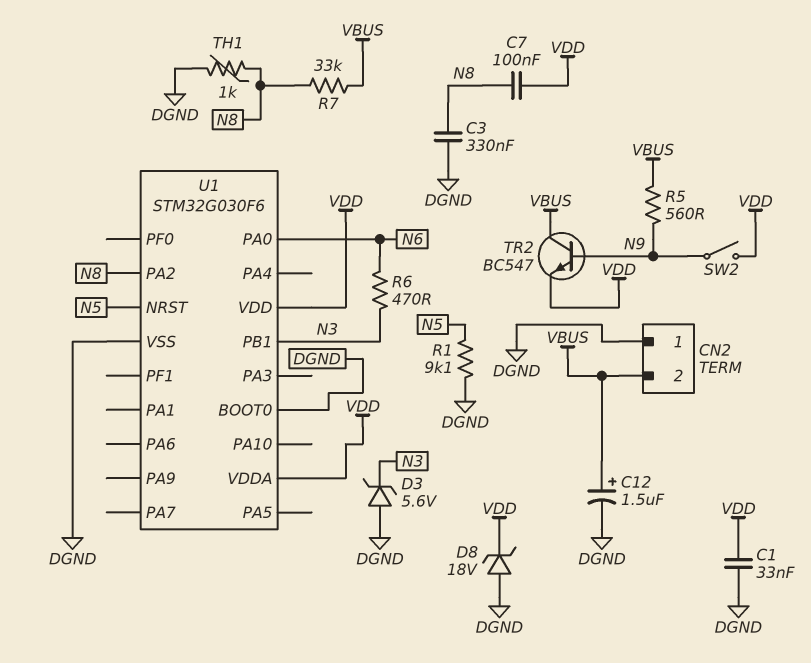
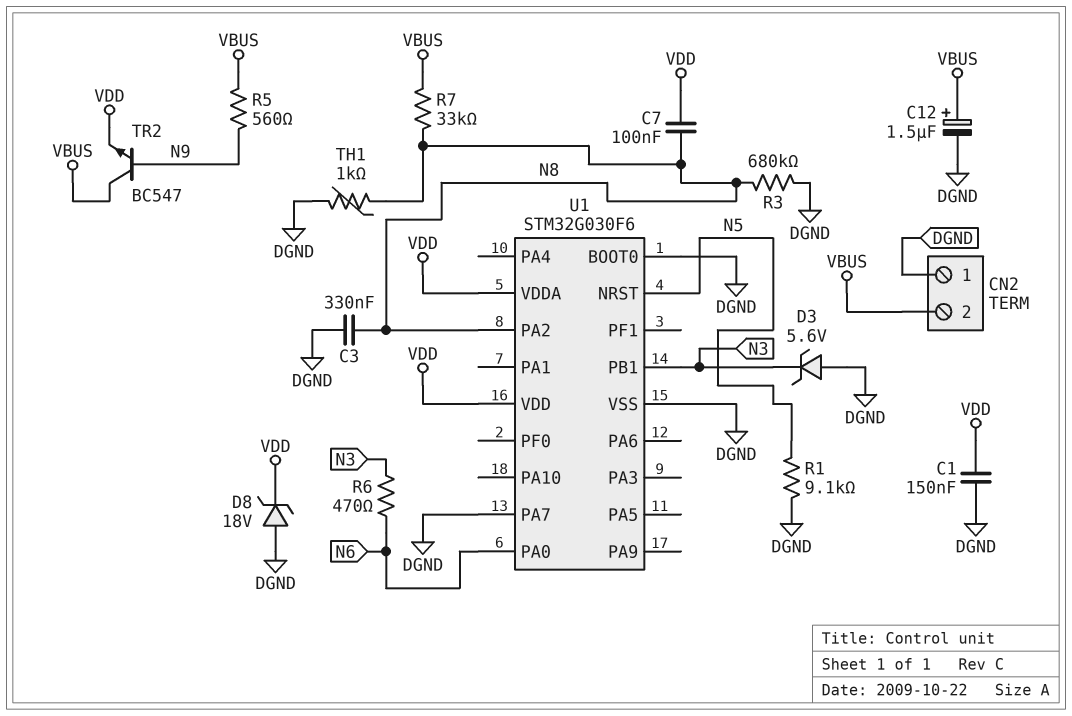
C1: 33nF (DGND, VDD) -> 150nF (DGND, VDD)
R3: none -> 680k (DGND, N8)
SW2: switch (N9, VDD) -> none
U1 pin PA7: none -> DGND

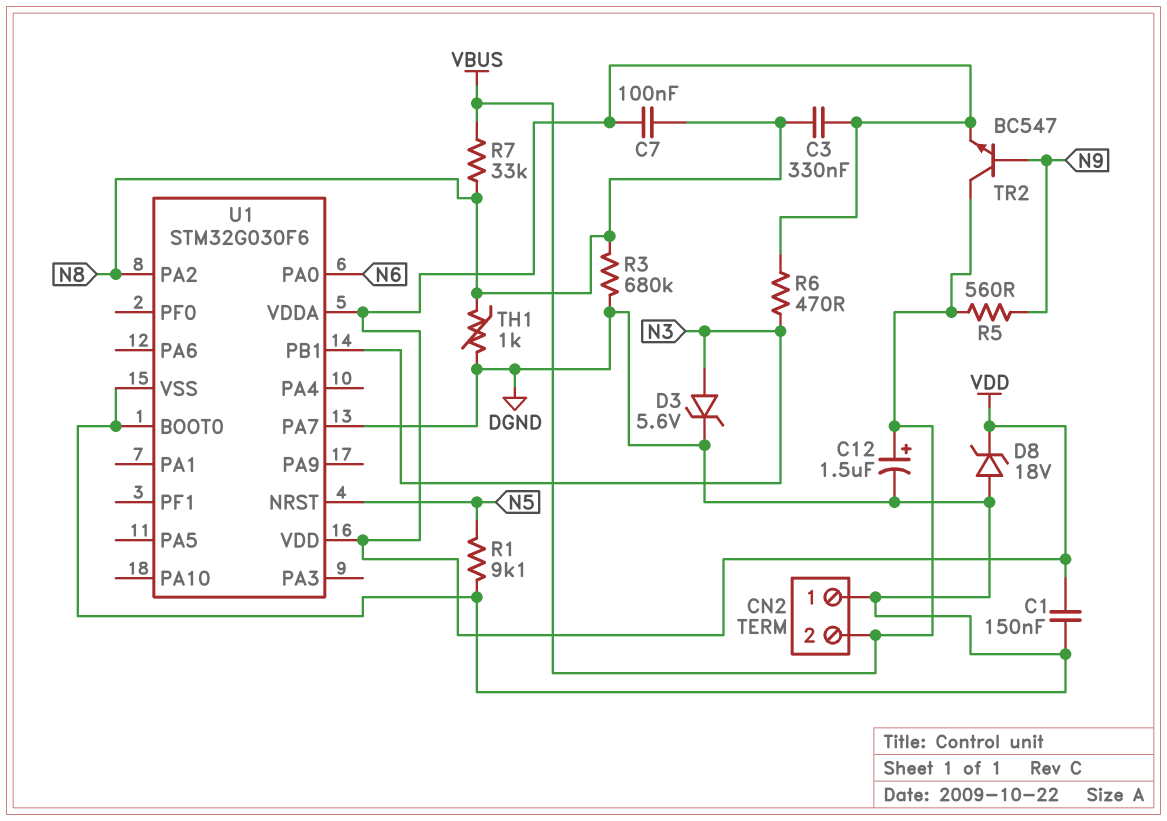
C3: 330nF (DGND, N8) -> 330nF (N8, VDD)
D3: zener 5.6V (A DGND, K N3) -> zener 5.6V (A N3, K DGND)
R6: 470 (N3, N6) -> 470 (N3, VDD)

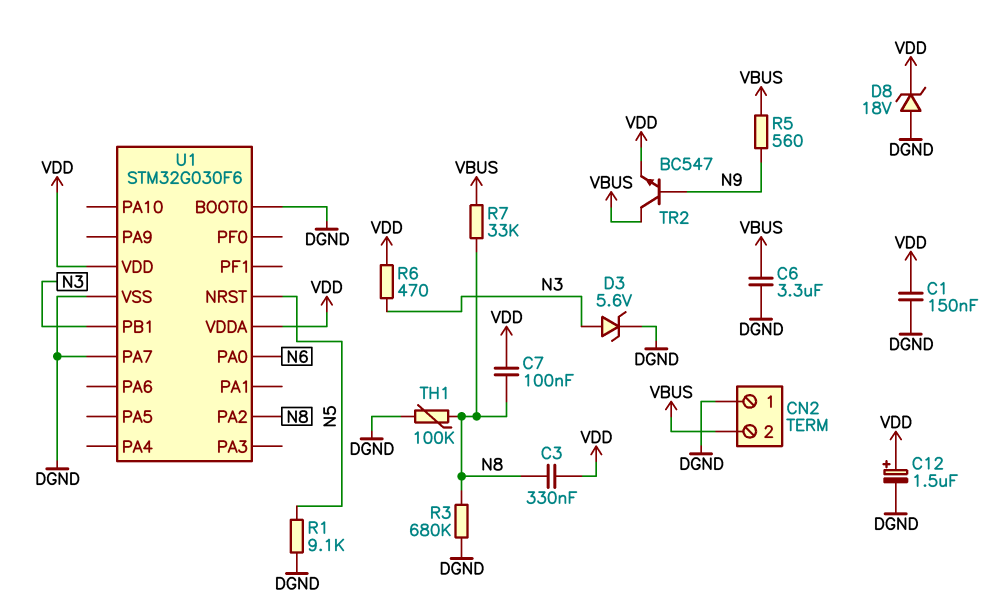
C6: none -> 3.3uF (DGND, VBUS)
C12: 1.5uF (plus VBUS, minus DGND) -> 1.5uF (plus VDD, minus DGND)
TH1: 1k (DGND, N8) -> 100k (DGND, N8)

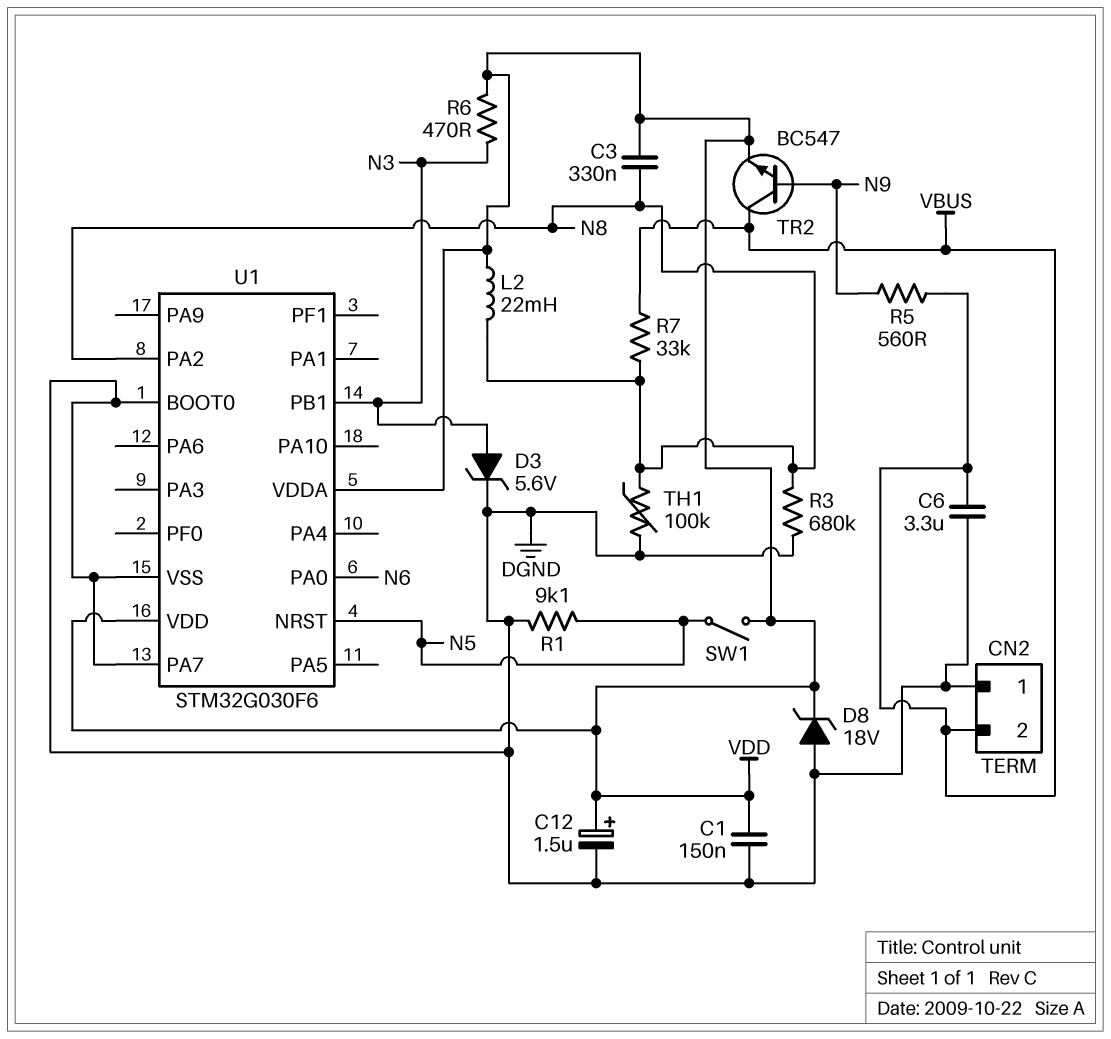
C7: 100nF (N8, VDD) -> none
L2: none -> 22mH (N8, VDD)
SW1: none -> switch (N5, VDD)

